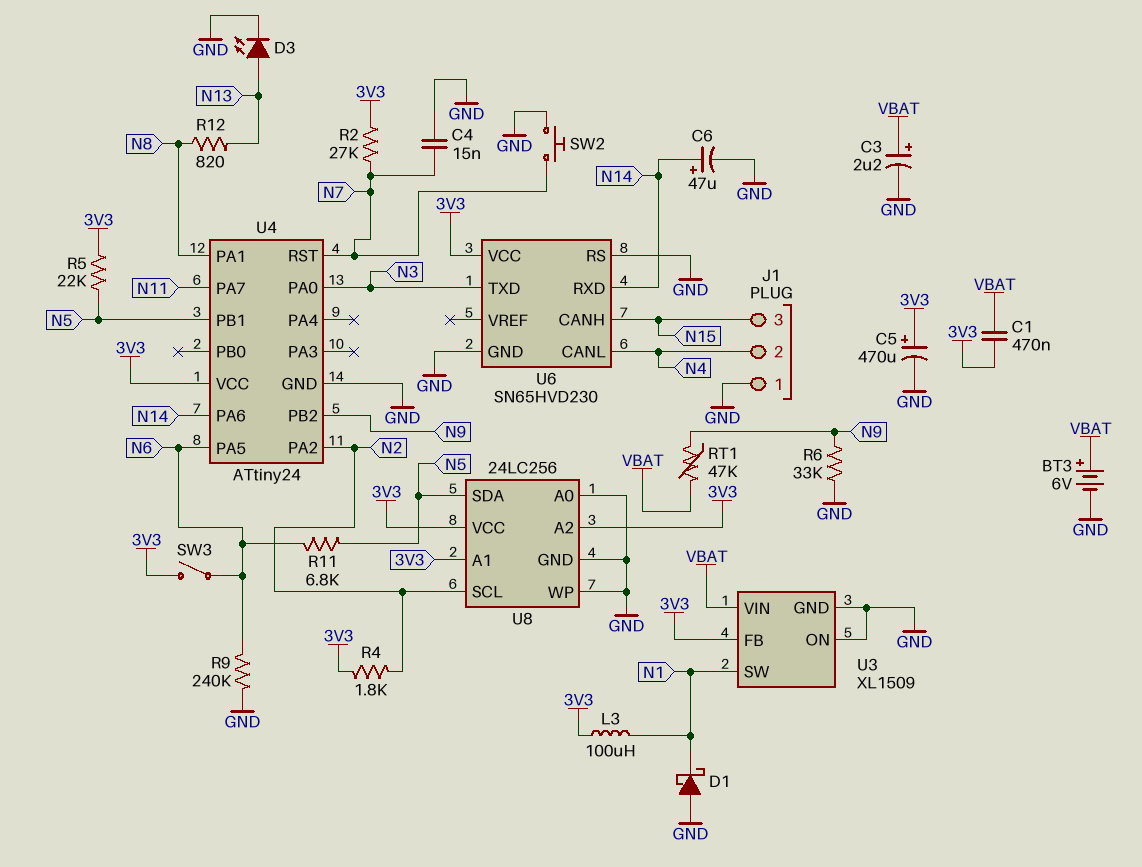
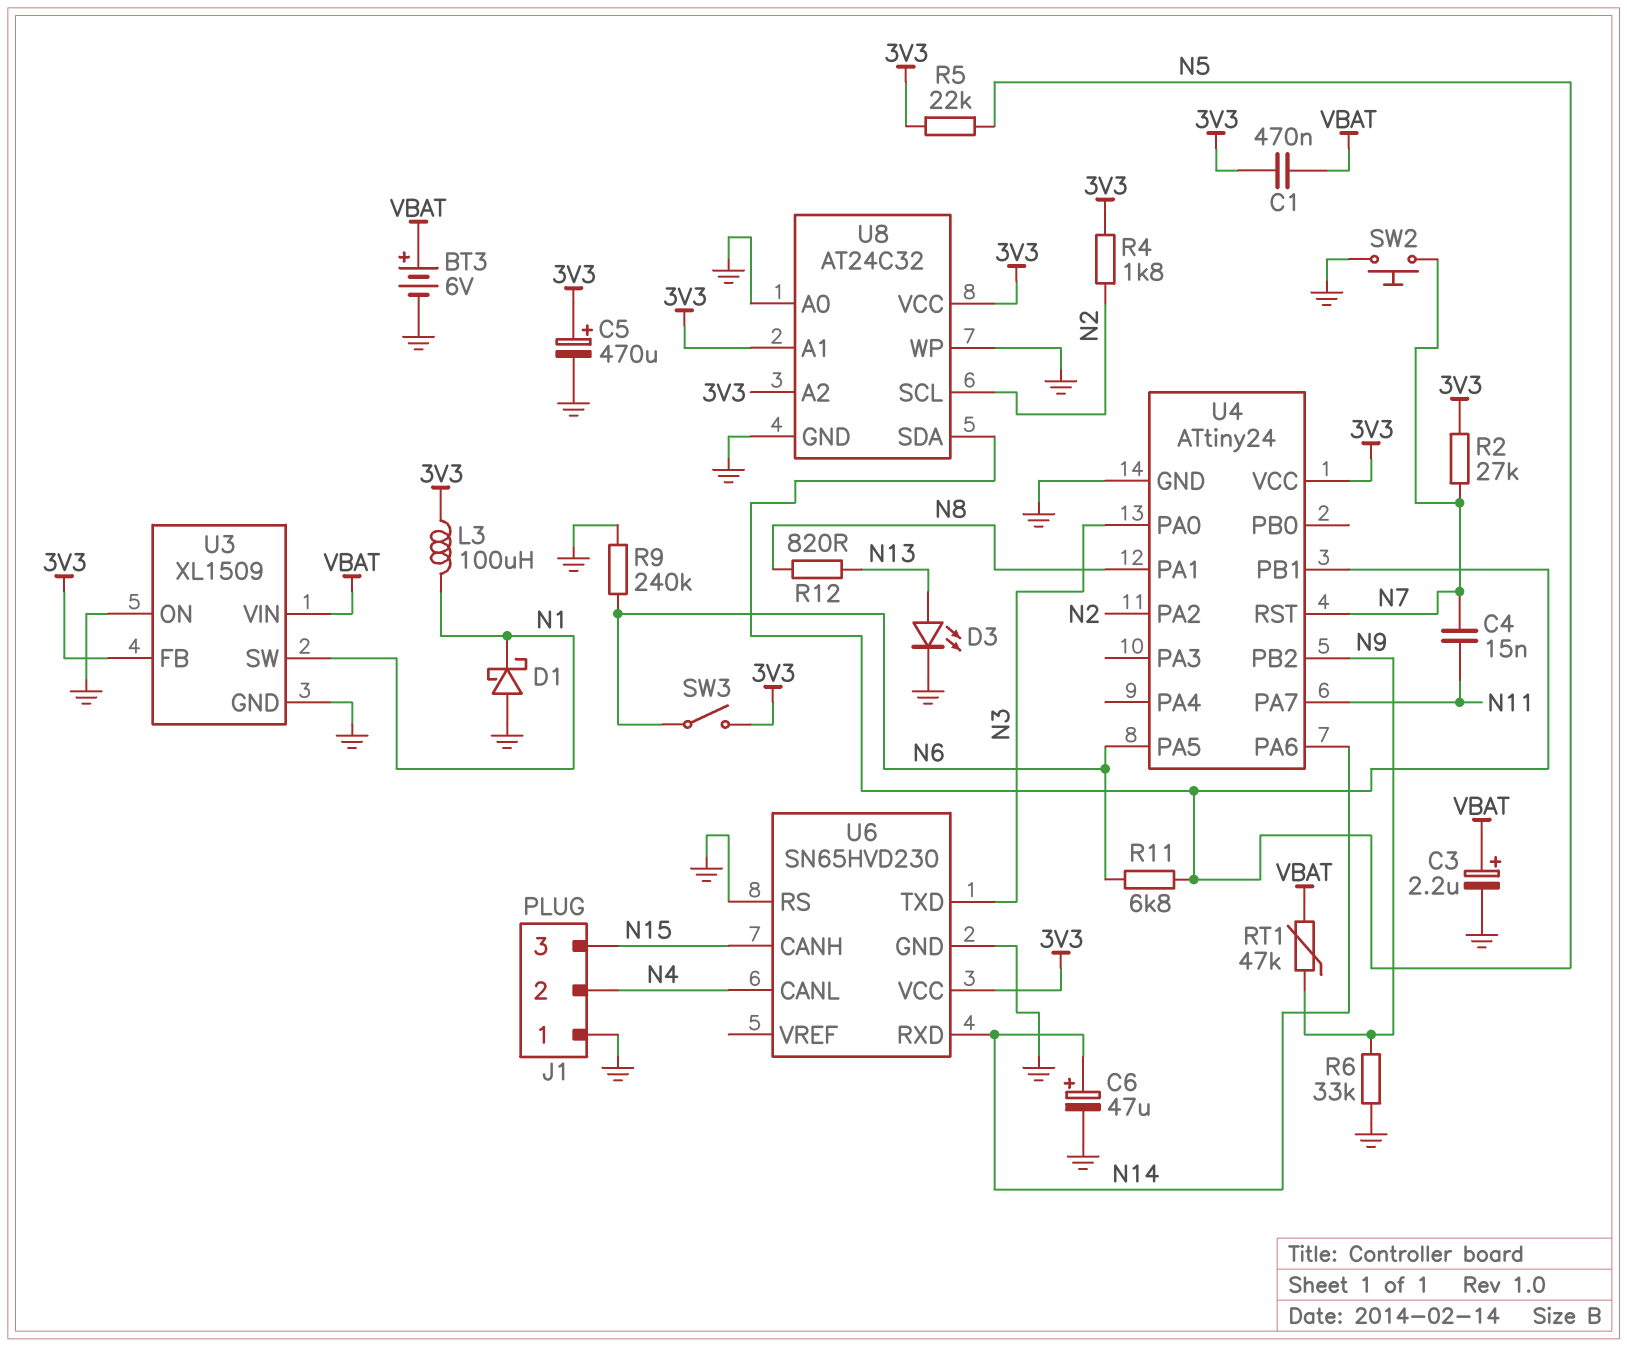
C4: 15nF (GND, N7) -> 15nF (N7, N11)
U8: 24LC256 -> AT24C32

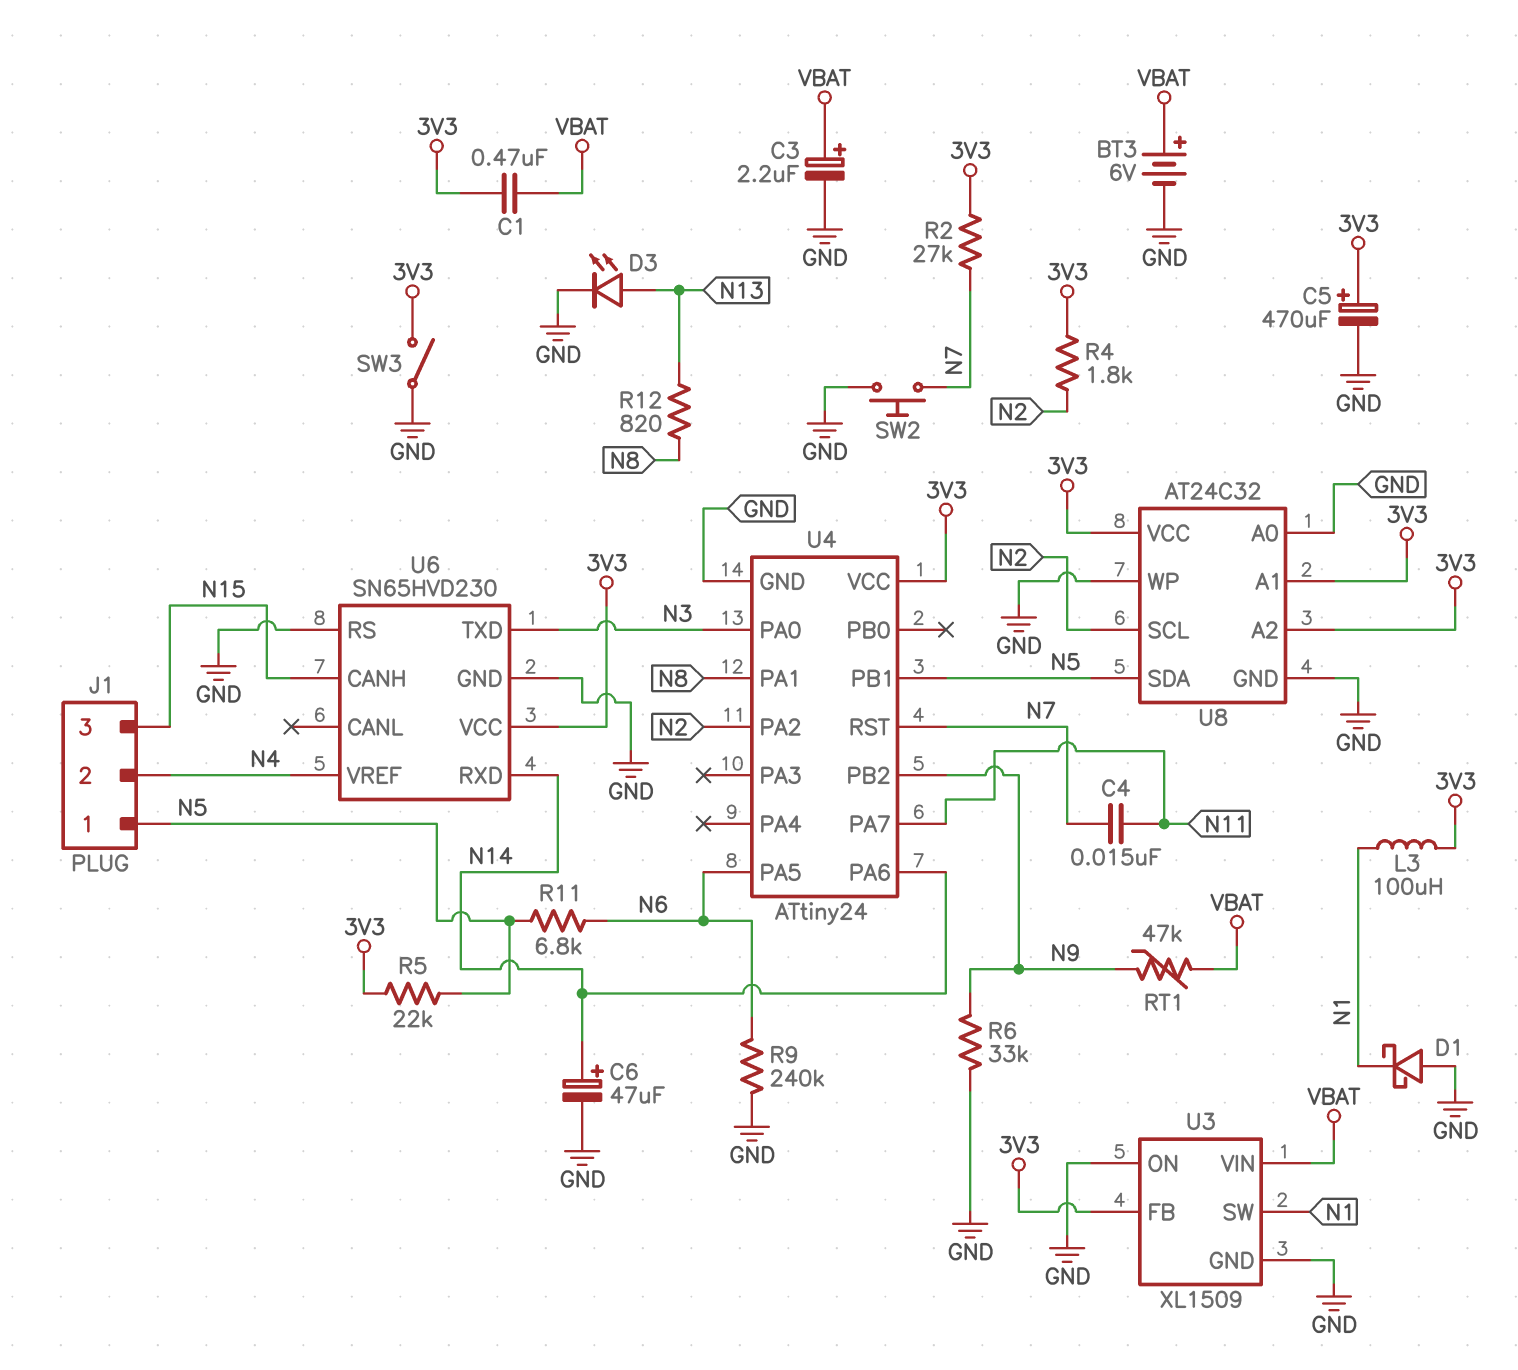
J1 pin 1: GND -> N5
SW3: switch (3V3, N6) -> switch (3V3, GND)
U6 pin CANL: N4 -> none
U6 pin VREF: none -> N4

